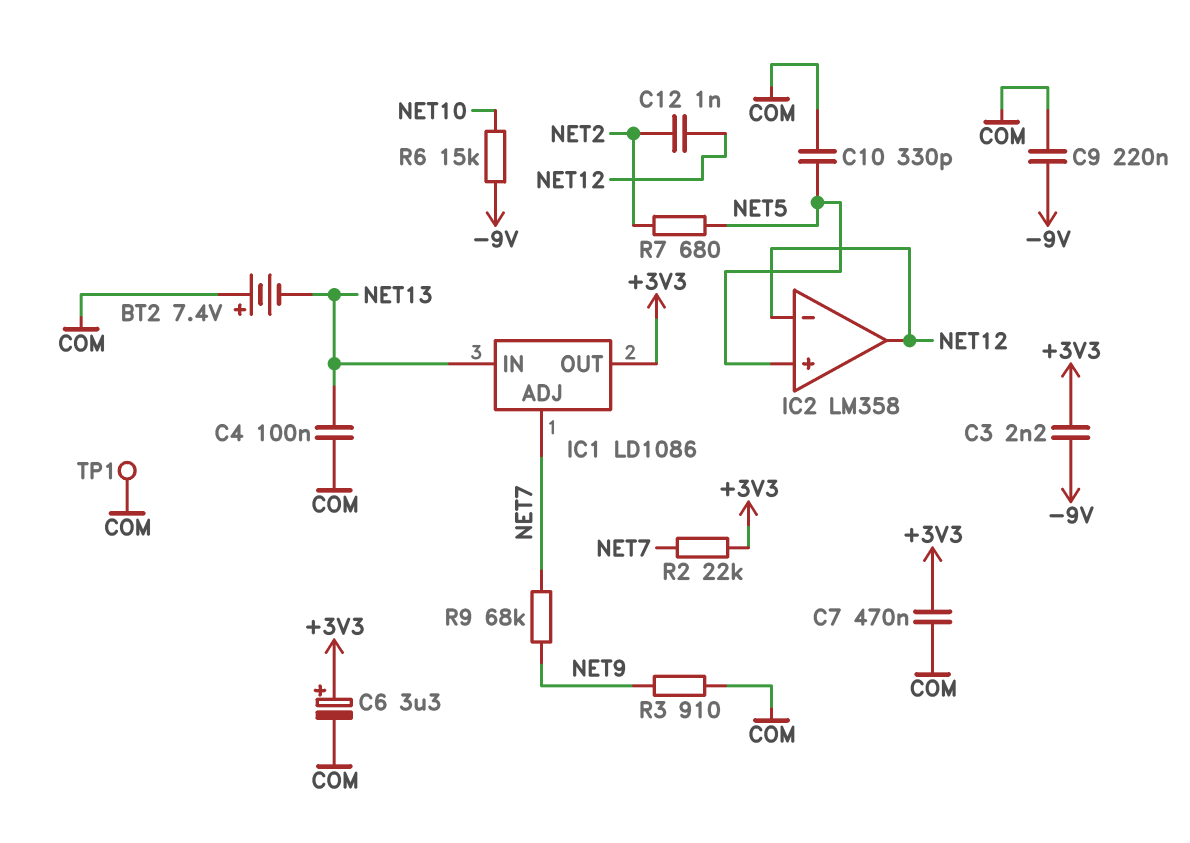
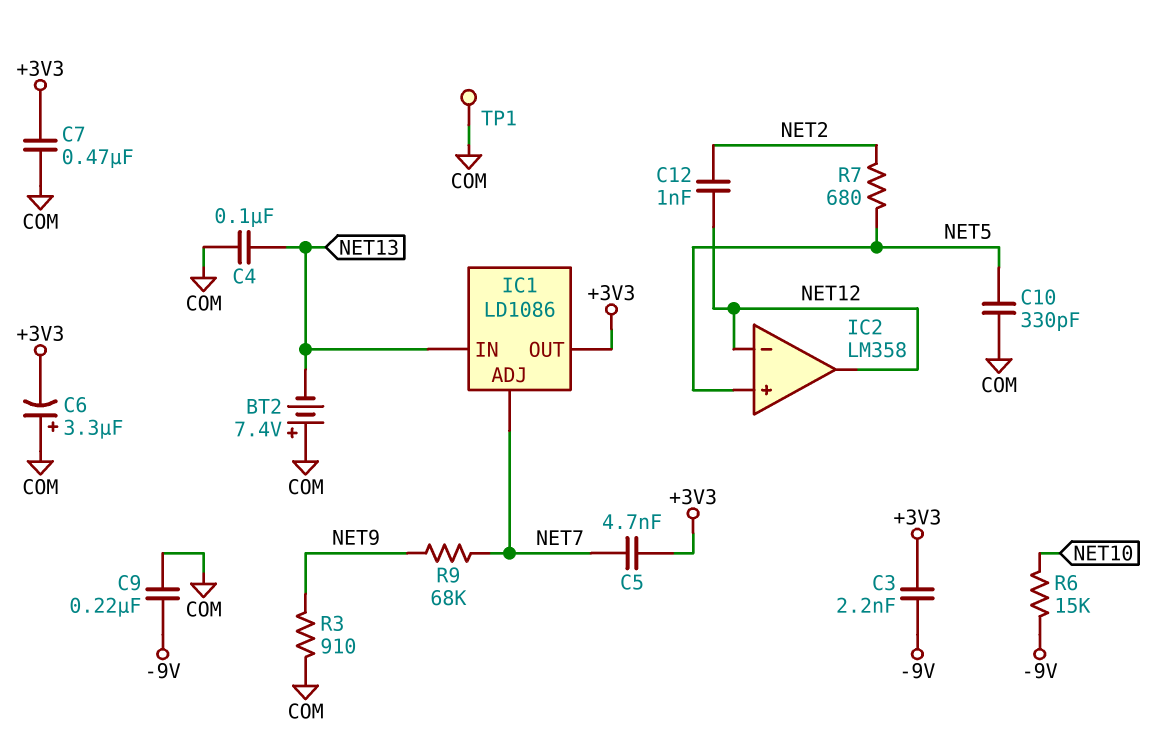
C5: none -> 4.7nF (+3V3, NET7)
C6: 3.3uF (plus +3V3, minus COM) -> 3.3uF (plus COM, minus +3V3)
R2: 22k (+3V3, NET7) -> none

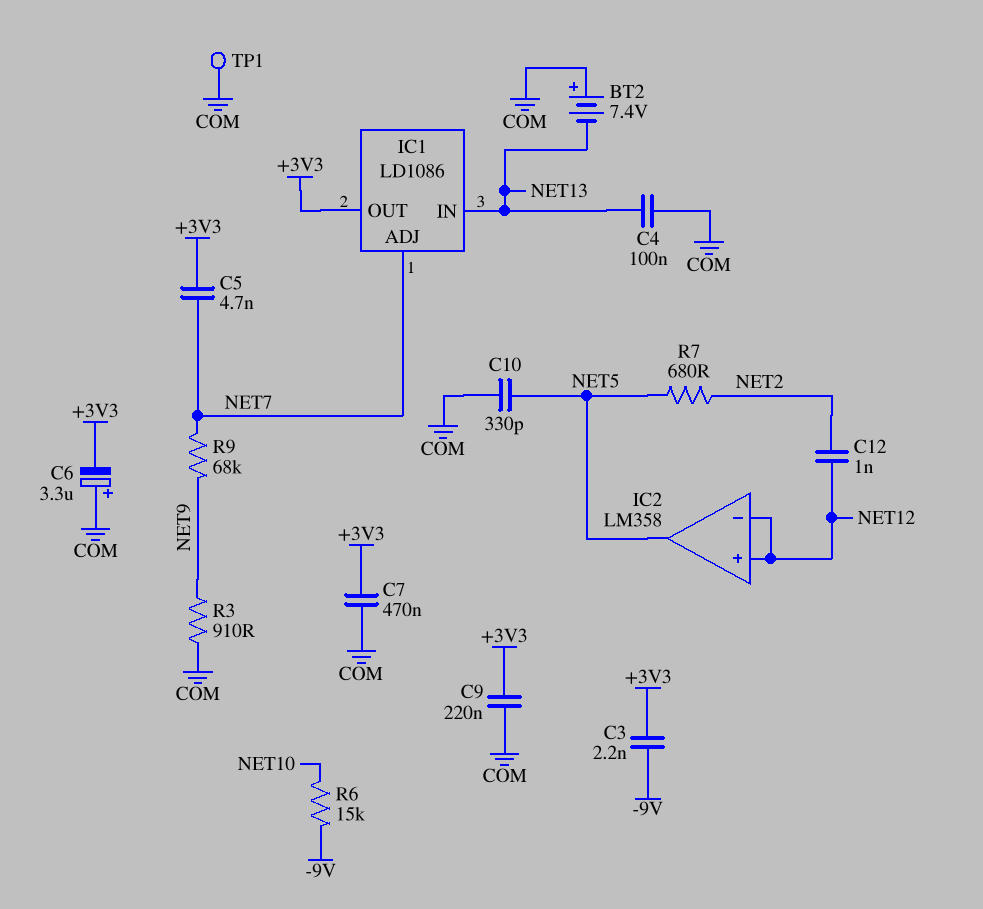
C9: 220nF (-9V, COM) -> 220nF (+3V3, COM)
IC2 pin in+: NET5 -> NET12
IC2 pin out: NET12 -> NET5

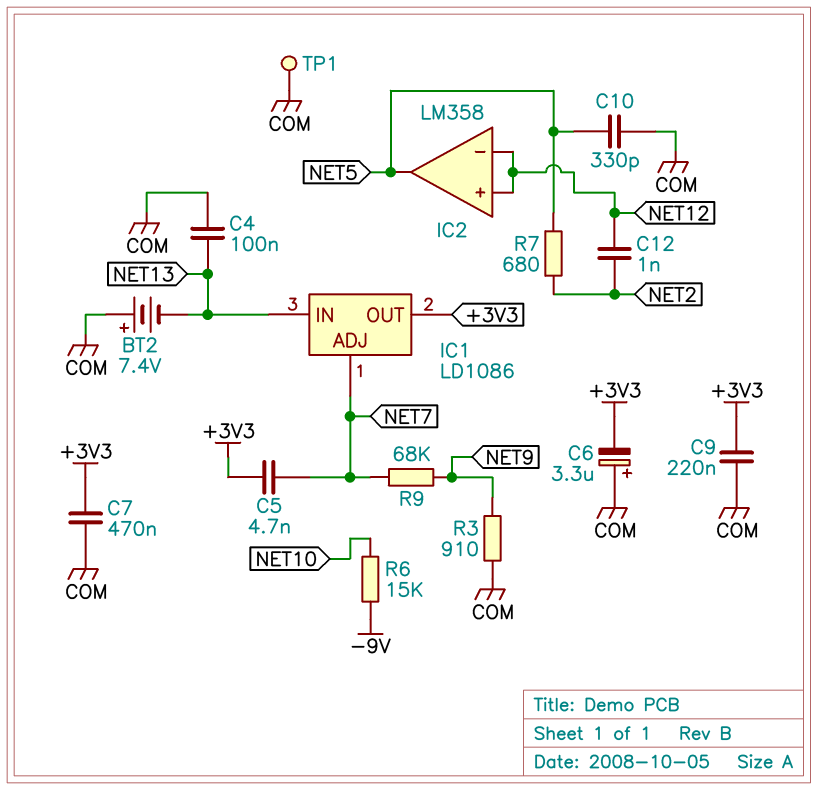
C3: 2.2nF (+3V3, -9V) -> none

